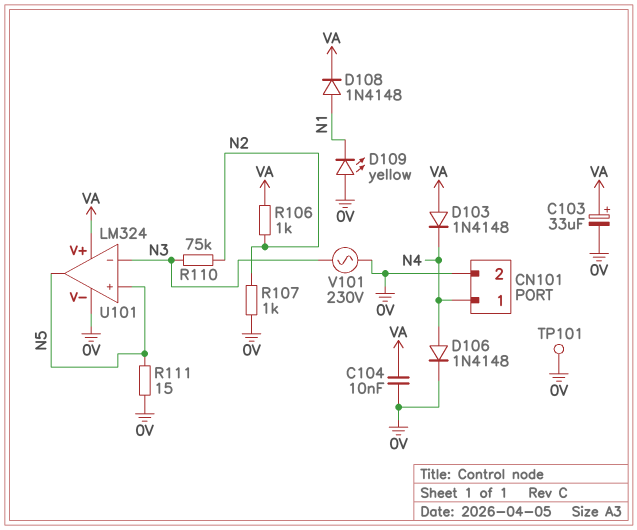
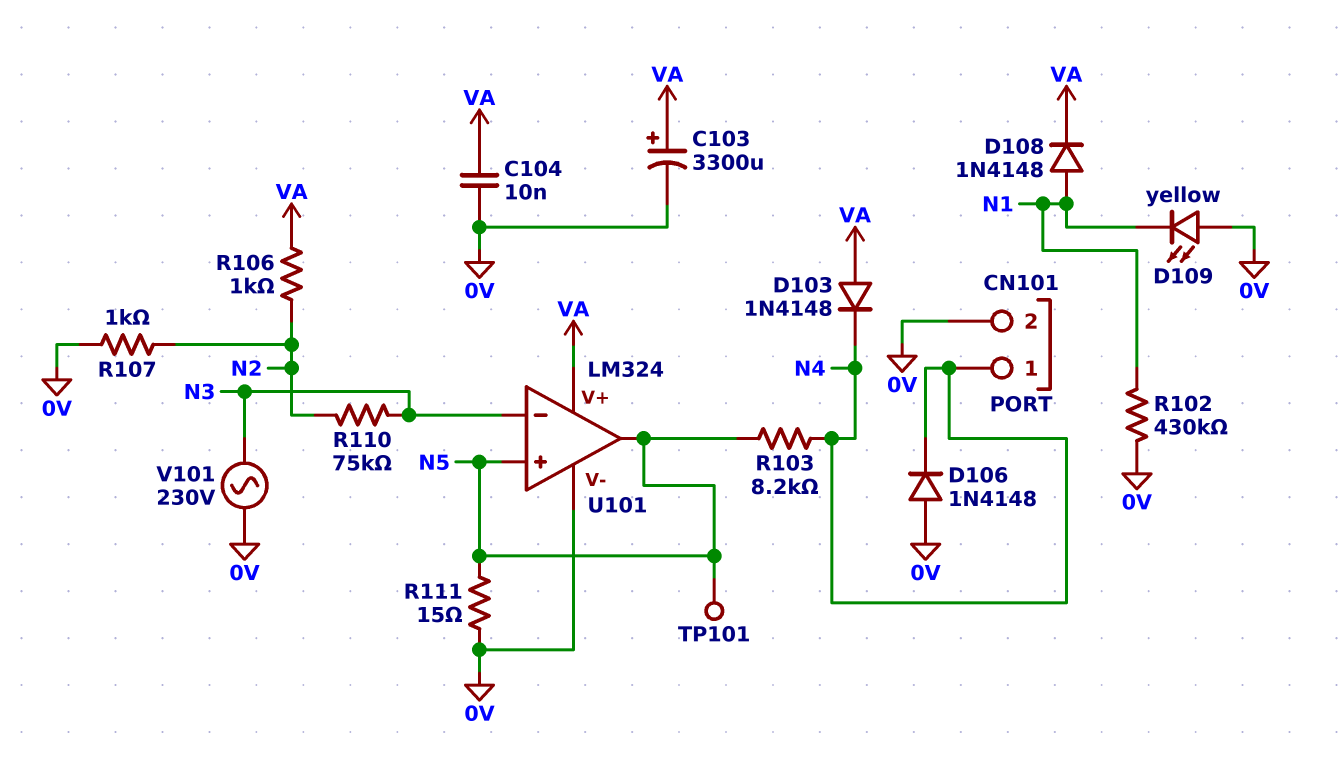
C103: 33uF (plus VA, minus 0V) -> 3300uF (plus VA, minus 0V)
D106: diode 1N4148 (A N4, K 0V) -> diode 1N4148 (A 0V, K N4)
R102: none -> 430k (0V, N1)
R103: none -> 8.2k (N4, N5)
TP101: test point (0V) -> test point (N5)

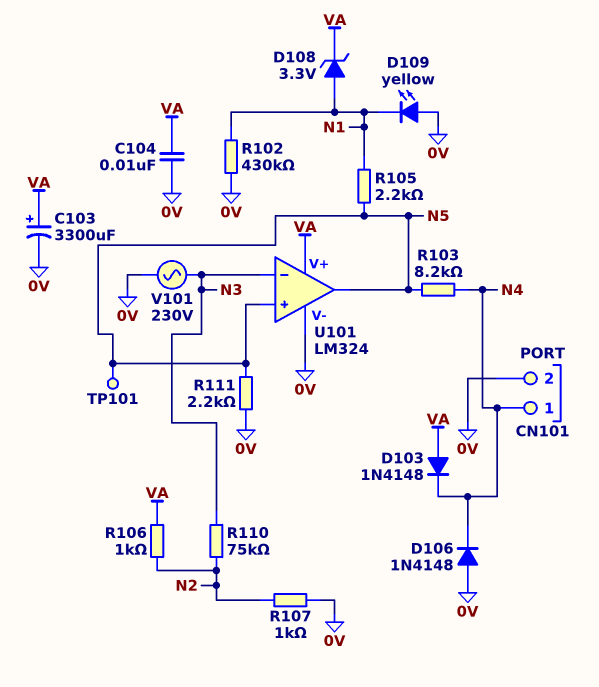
D108: diode 1N4148 (A N1, K VA) -> zener 3.3V (A N1, K VA)
R105: none -> 2.2k (N1, N5)
R111: 15 (0V, N5) -> 2.2k (0V, N5)

